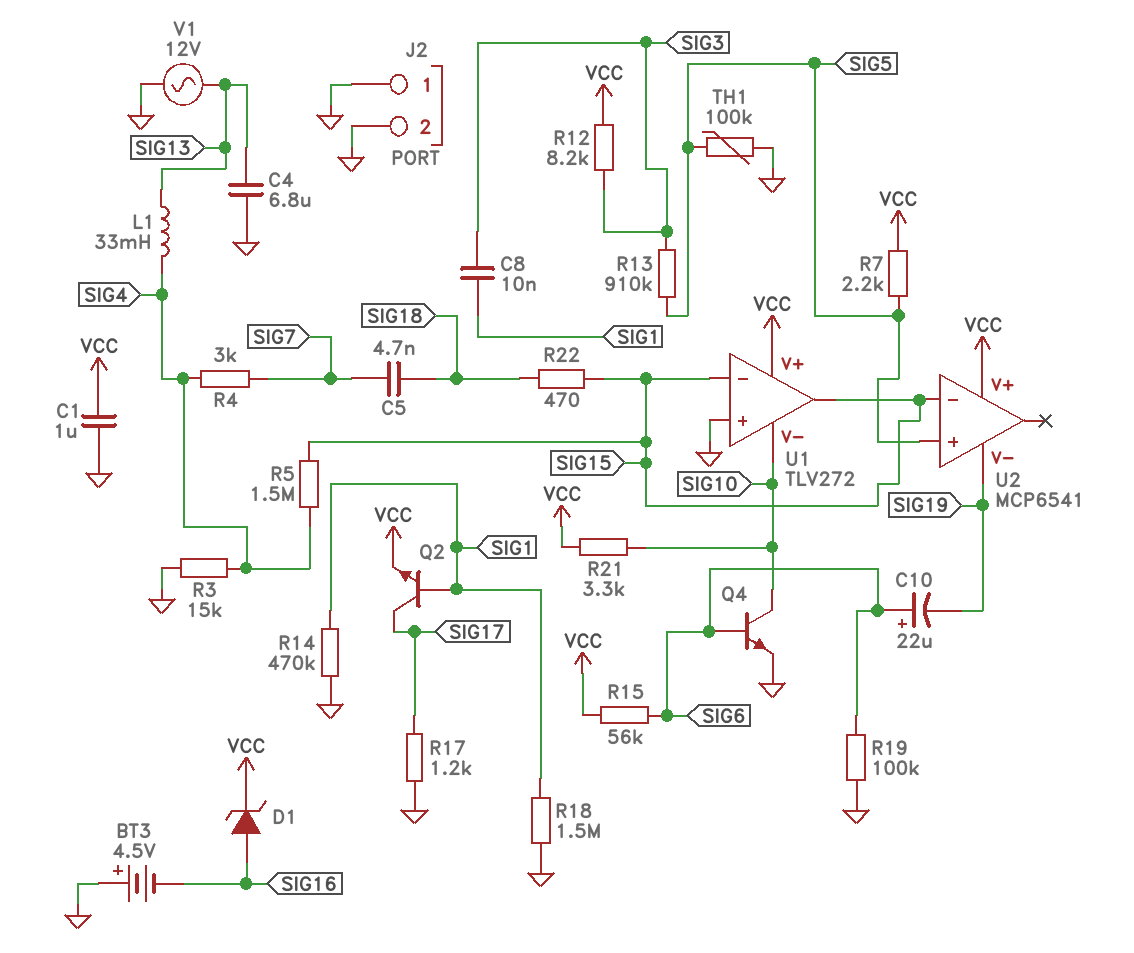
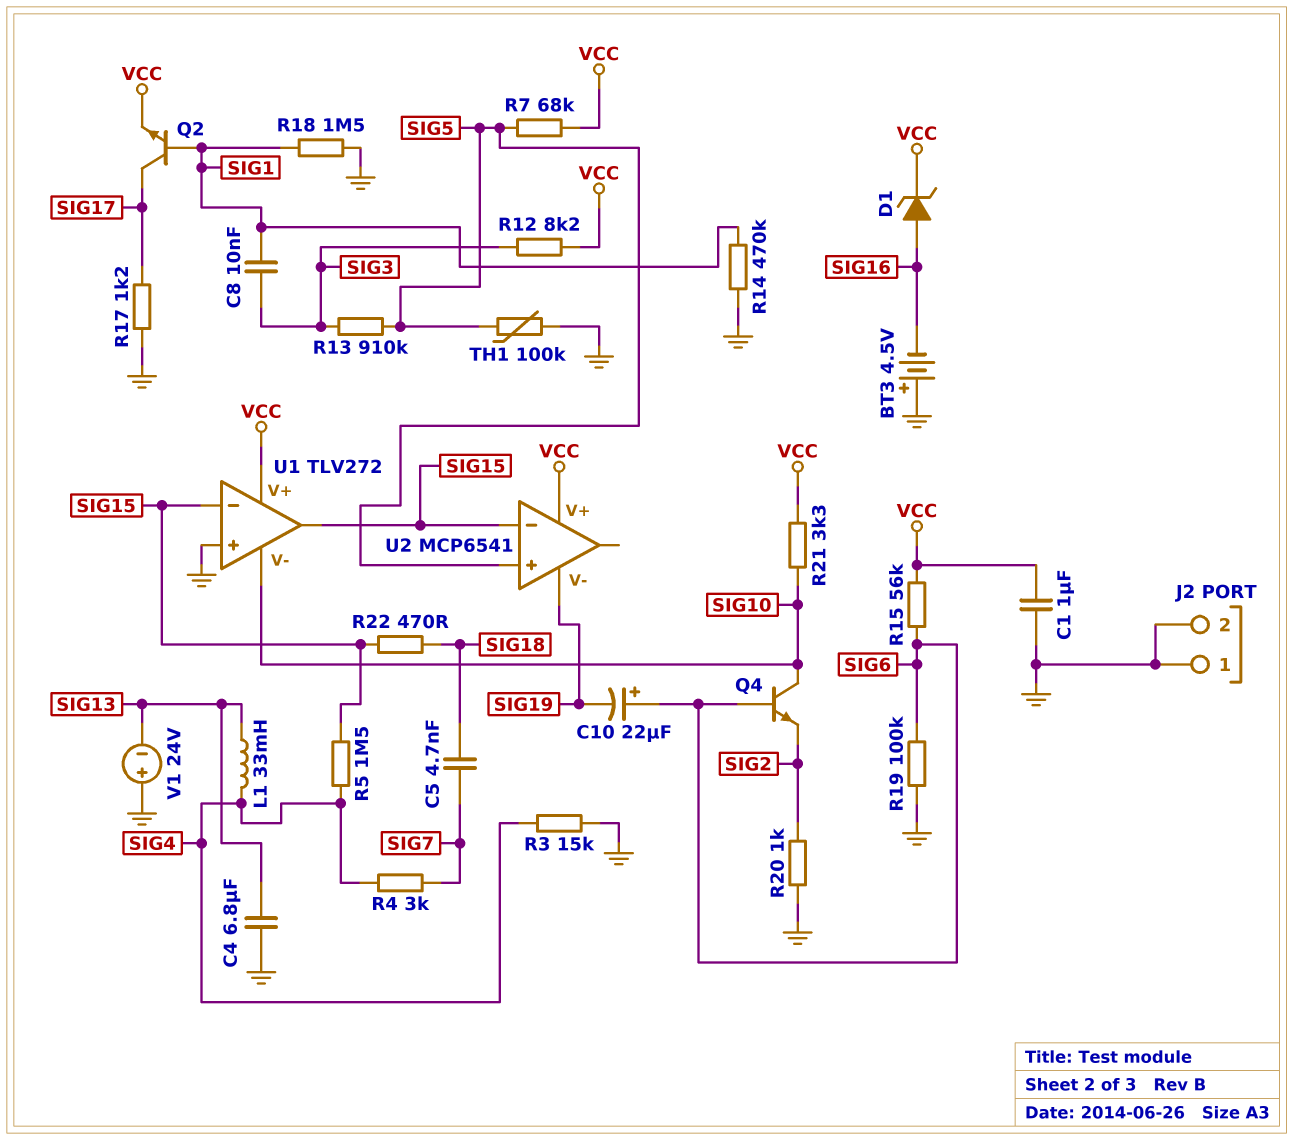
Q4: NPN (B SIG6, C SIG10, E GND) -> NPN (B SIG6, C SIG10, E SIG2)
R7: 2.2k (SIG5, VCC) -> 68k (SIG5, VCC)
R20: none -> 1k (GND, SIG2)
V1: AC 12V (GND, SIG13) -> 24V (plus GND, minus SIG13)

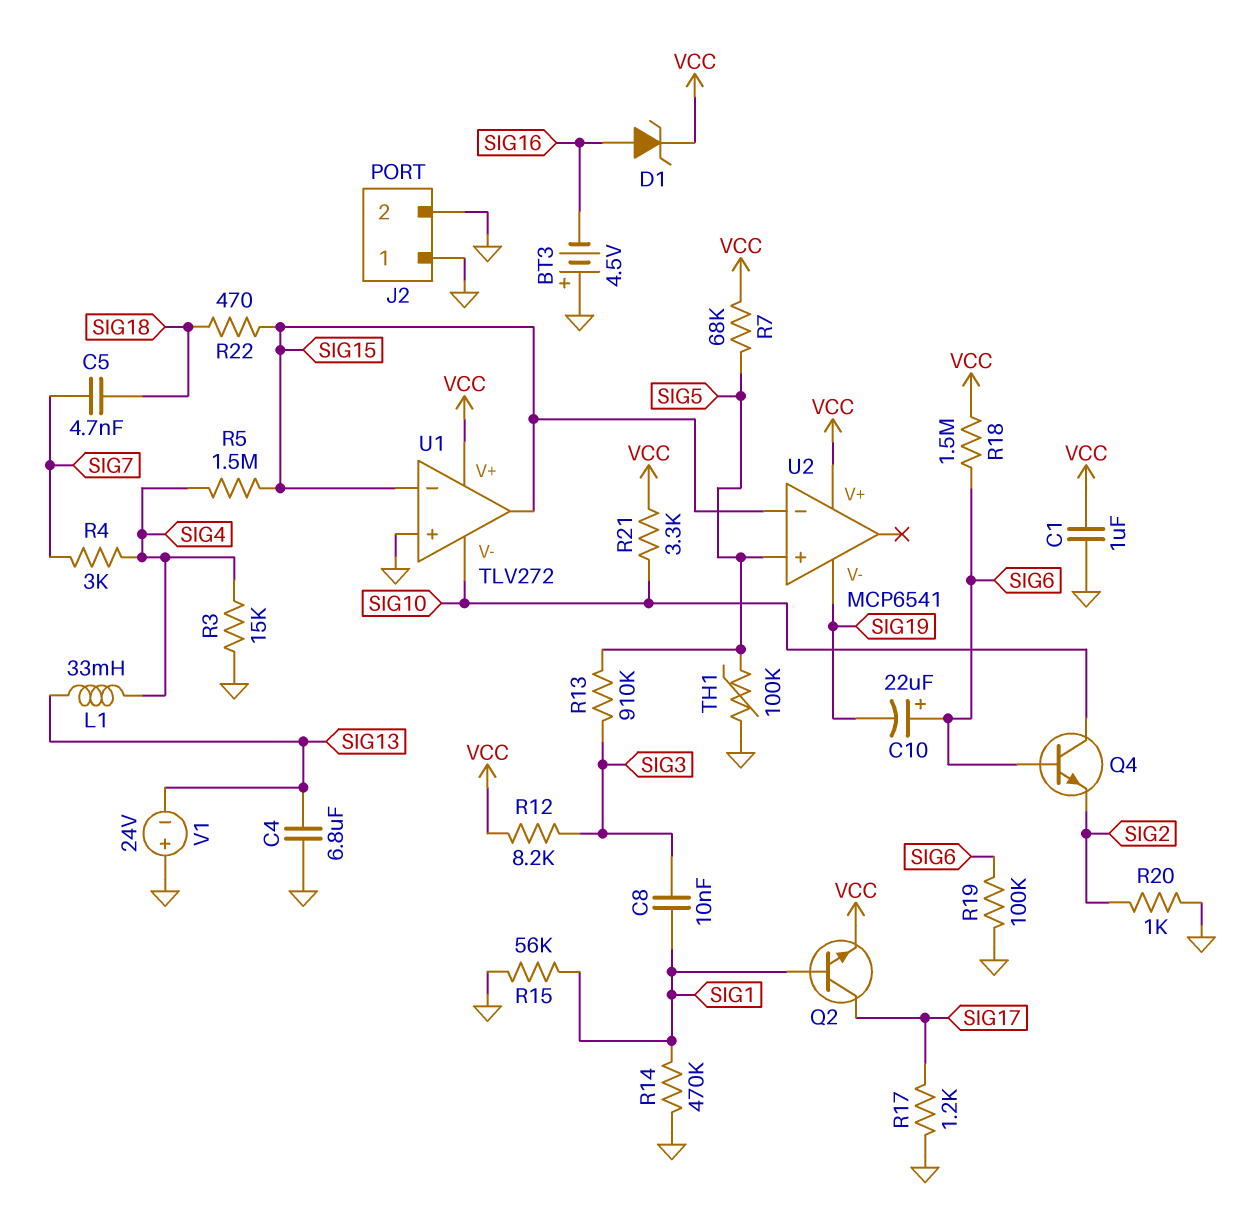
R15: 56k (SIG6, VCC) -> 56k (GND, SIG1)
R18: 1.5M (GND, SIG1) -> 1.5M (SIG6, VCC)

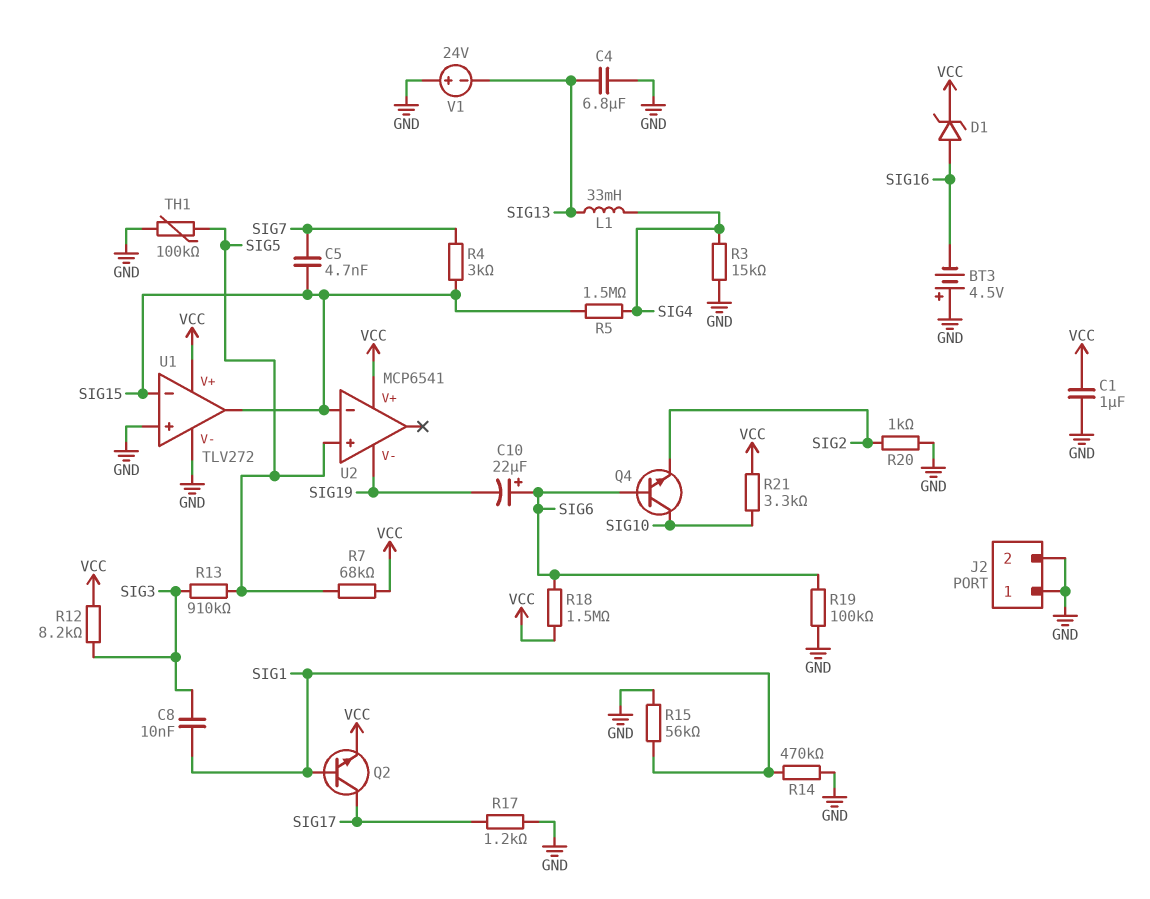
C5: 4.7nF (SIG7, SIG18) -> 4.7nF (SIG7, SIG15)
R4: 3k (SIG4, SIG7) -> 3k (SIG7, SIG15)
R22: 470 (SIG15, SIG18) -> none
U1 pin V-: SIG10 -> GND

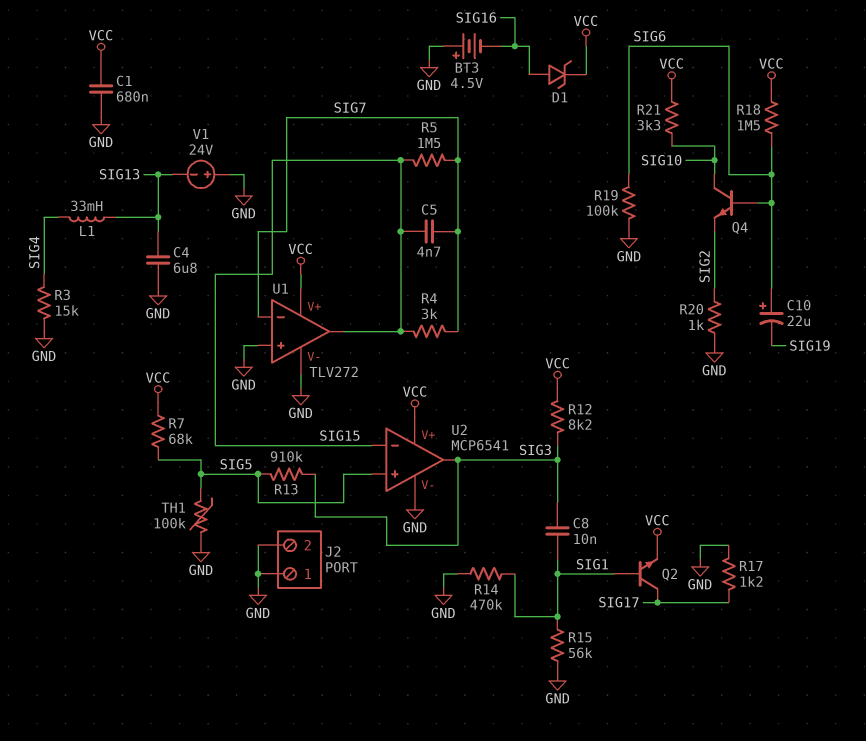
C1: 1uF (GND, VCC) -> 680nF (GND, VCC)
R5: 1.5M (SIG4, SIG15) -> 1.5M (SIG7, SIG15)
U1 pin in-: SIG15 -> SIG7
U2 pin V-: SIG19 -> GND
U2 pin out: none -> SIG3

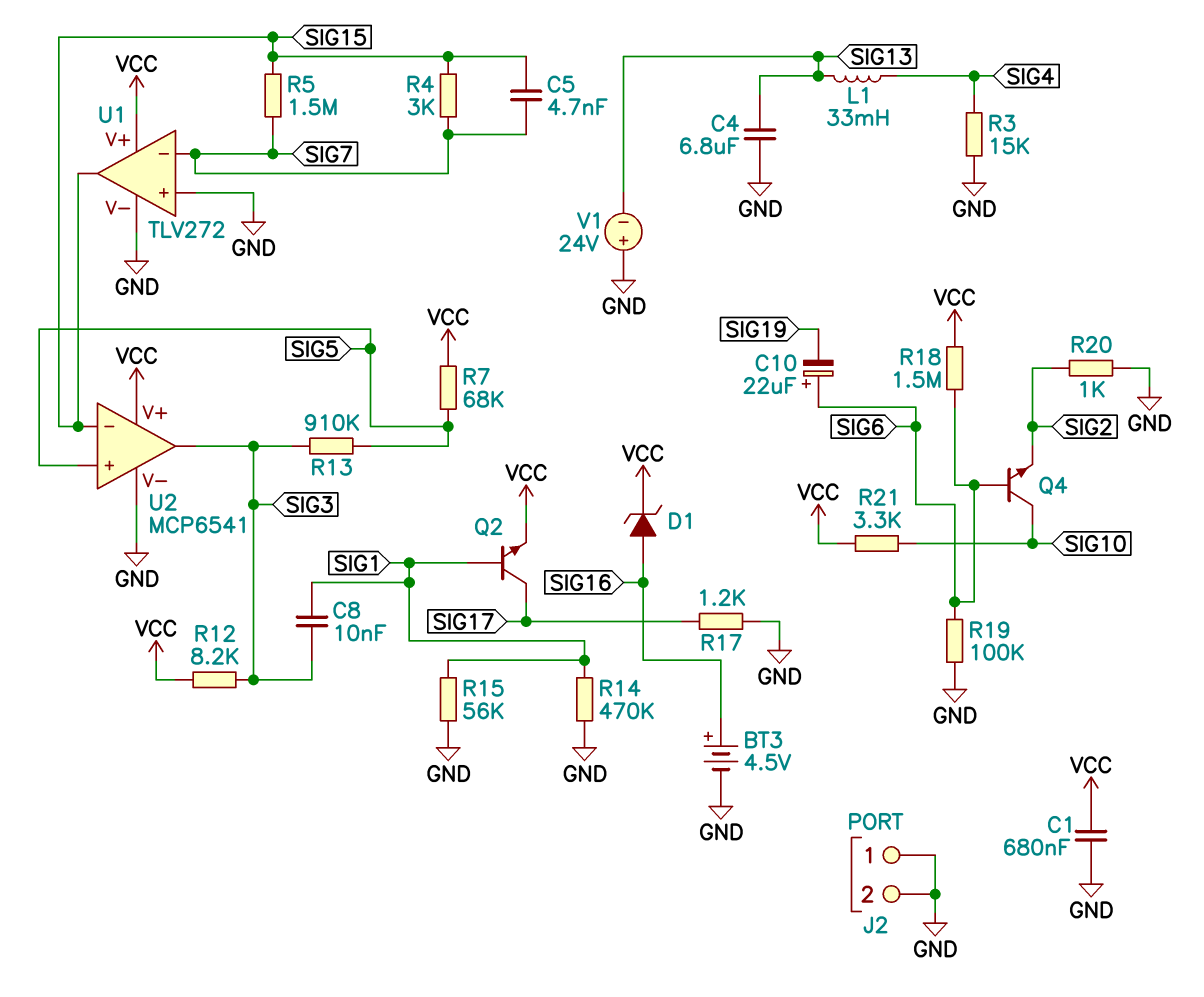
BT3: 4.5V (plus GND, minus SIG16) -> 4.5V (plus SIG16, minus GND)
TH1: 100k (GND, SIG5) -> none

